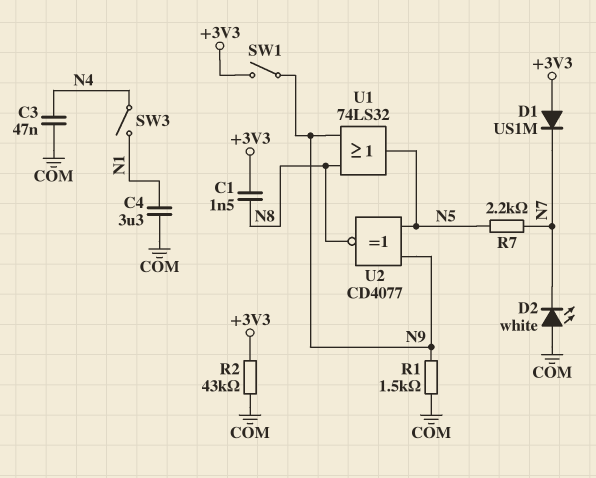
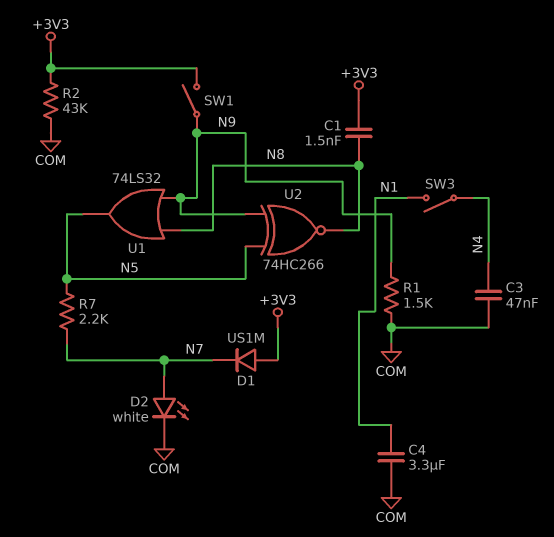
D2: LED white (A COM, K N7) -> LED white (A N7, K COM)
U2: XNOR CD4077 (in N5, in N9, out N8) -> XNOR 74HC266 (in N5, in N9, out N8)

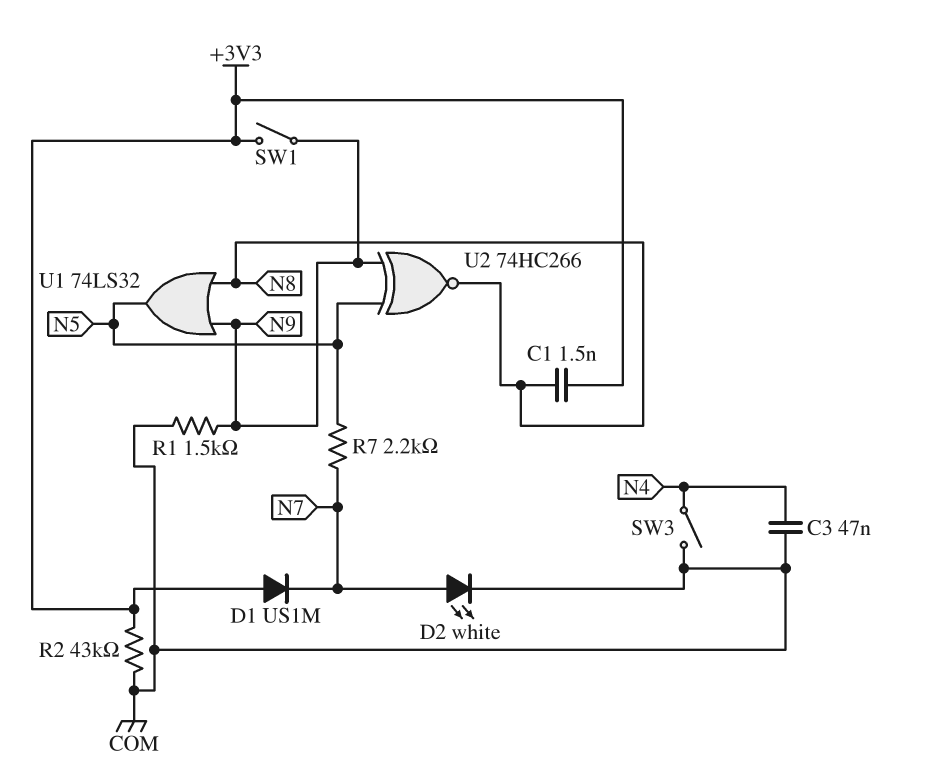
C4: 3.3uF (COM, N1) -> none
SW3: switch (N1, N4) -> switch (COM, N4)

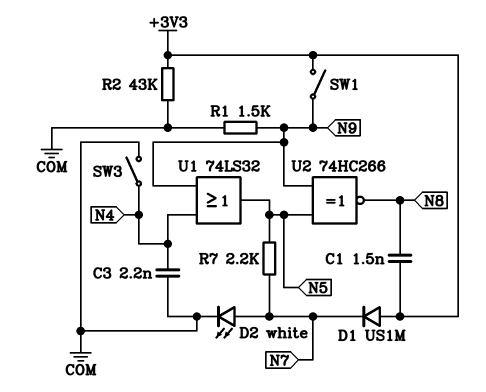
C3: 47nF (COM, N4) -> 2.2nF (COM, N4)
U1: OR 74LS32 (in N8, in N9, out N5) -> OR 74LS32 (in N4, in N9, out N5)

